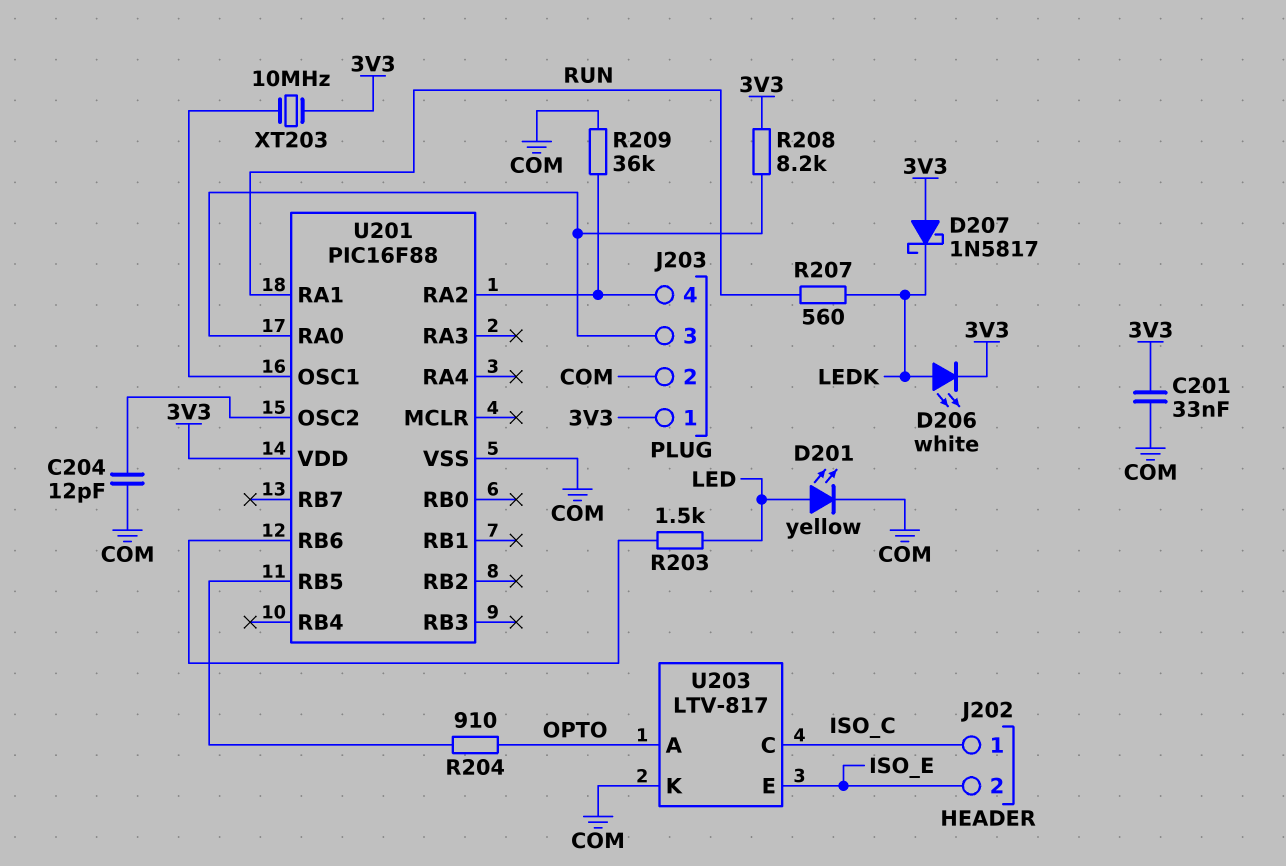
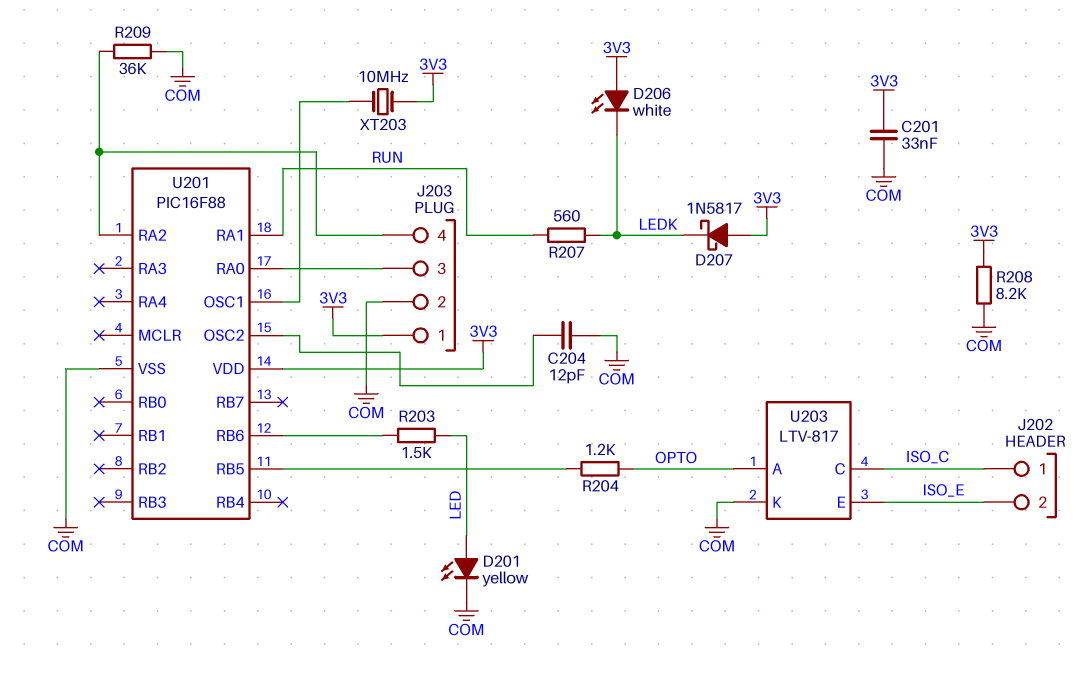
D206: LED white (A LEDK, K 3V3) -> LED white (A 3V3, K LEDK)
R204: 910 (OPTO, U201/RB5) -> 1.2k (OPTO, U201/RB5)
R208: 8.2k (3V3, J203/3) -> 8.2k (3V3, COM)

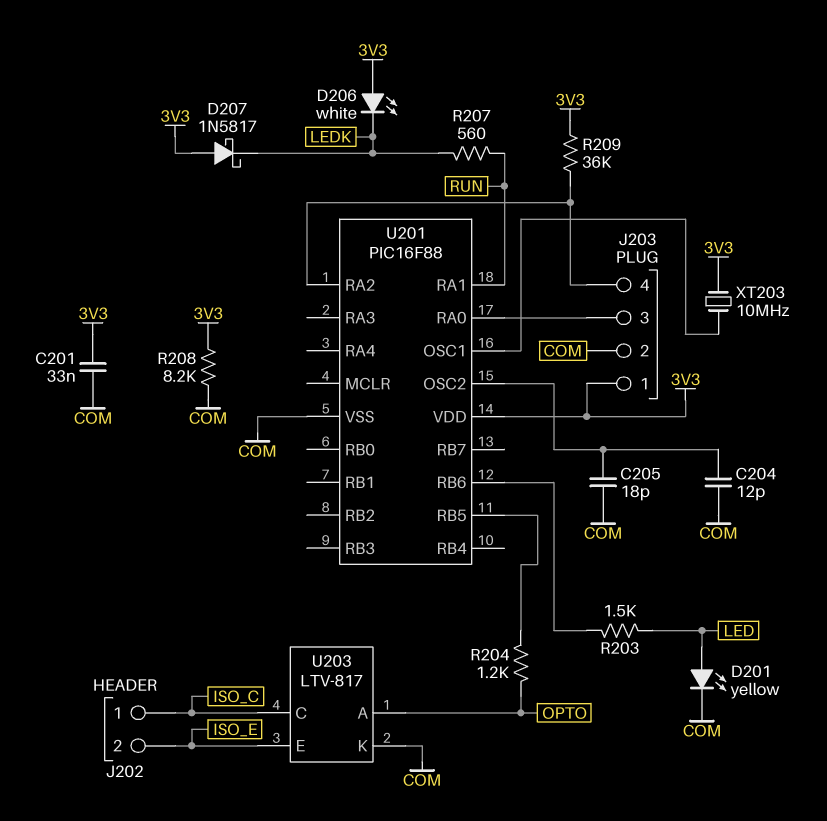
C205: none -> 18pF (COM, U201/OSC2)
R209: 36k (COM, J203/4) -> 36k (3V3, J203/4)

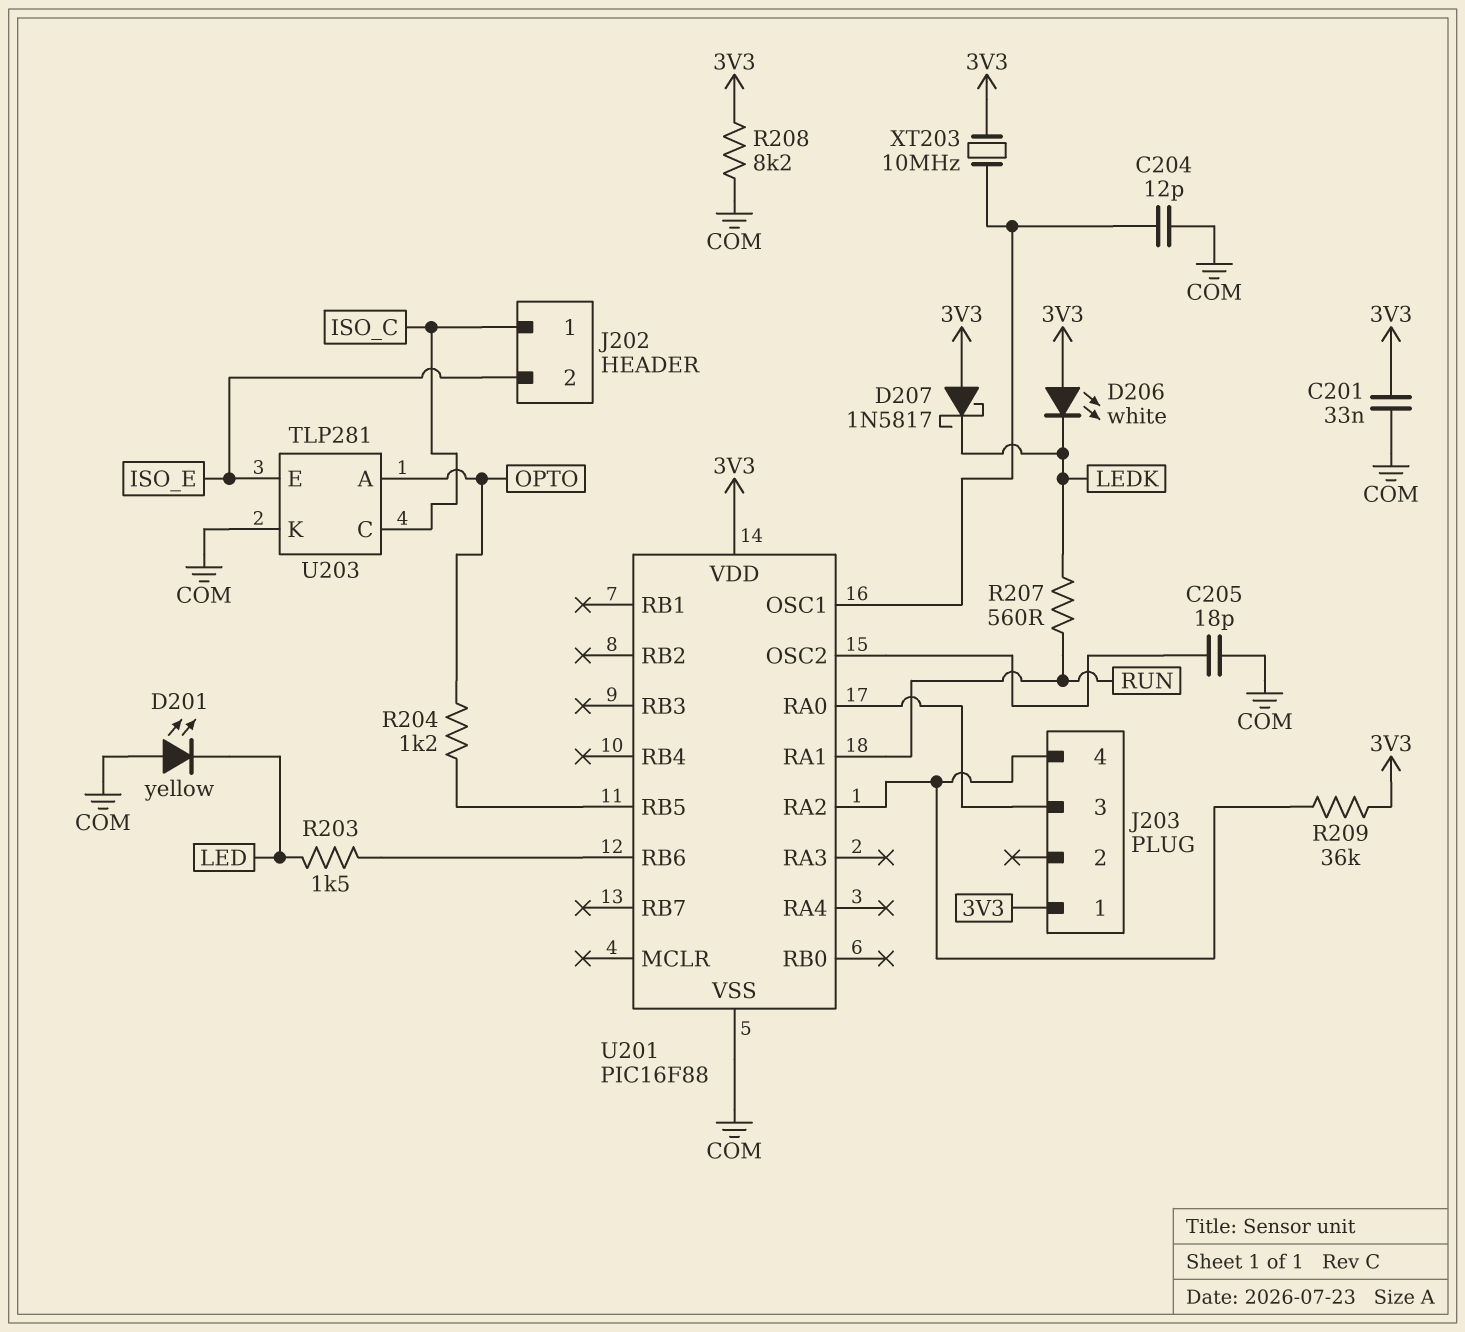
C204: 12pF (COM, U201/OSC2) -> 12pF (COM, U201/OSC1)
D201: LED yellow (A LED, K COM) -> LED yellow (A COM, K LED)
J203 pin 2: COM -> none
U203: LTV-817 -> TLP281

